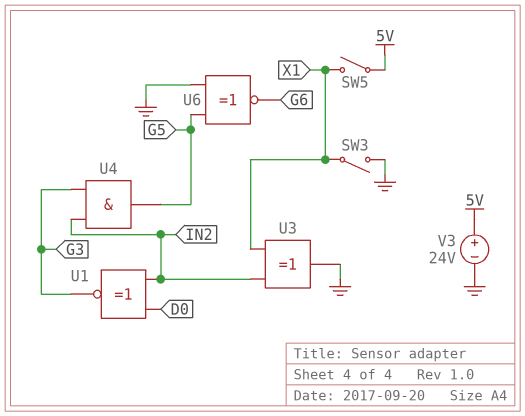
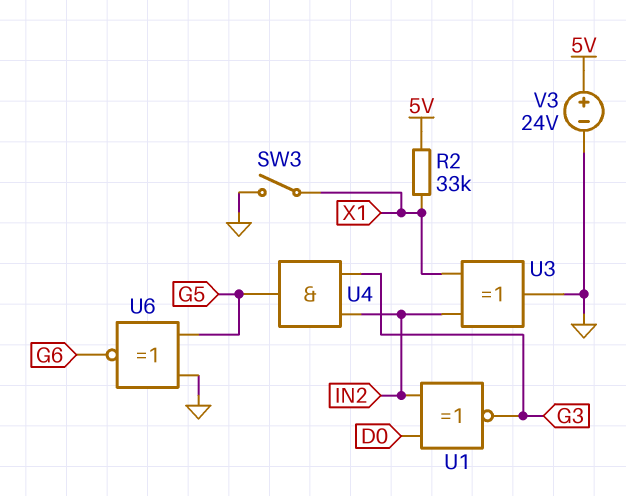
R2: none -> 33k (5V, X1)
SW5: switch (5V, X1) -> none

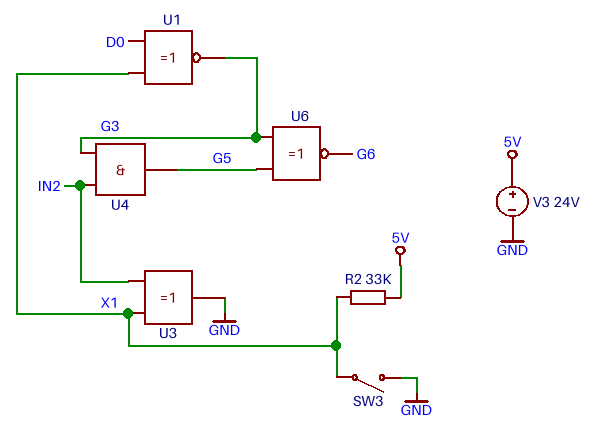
U1: XNOR (in D0, in IN2, out G3) -> XNOR (in D0, in X1, out G3)
U6: XNOR (in G5, in GND, out G6) -> XNOR (in G3, in G5, out G6)

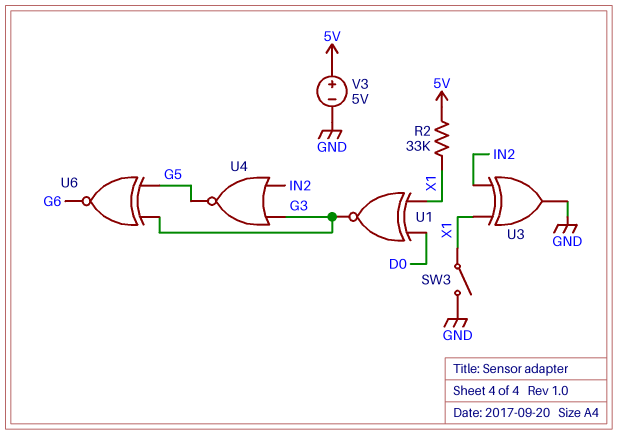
U4: AND (in G3, in IN2, out G5) -> NOR (in G3, in IN2, out G5)
V3: 24V (plus 5V, minus GND) -> 5V (plus 5V, minus GND)

